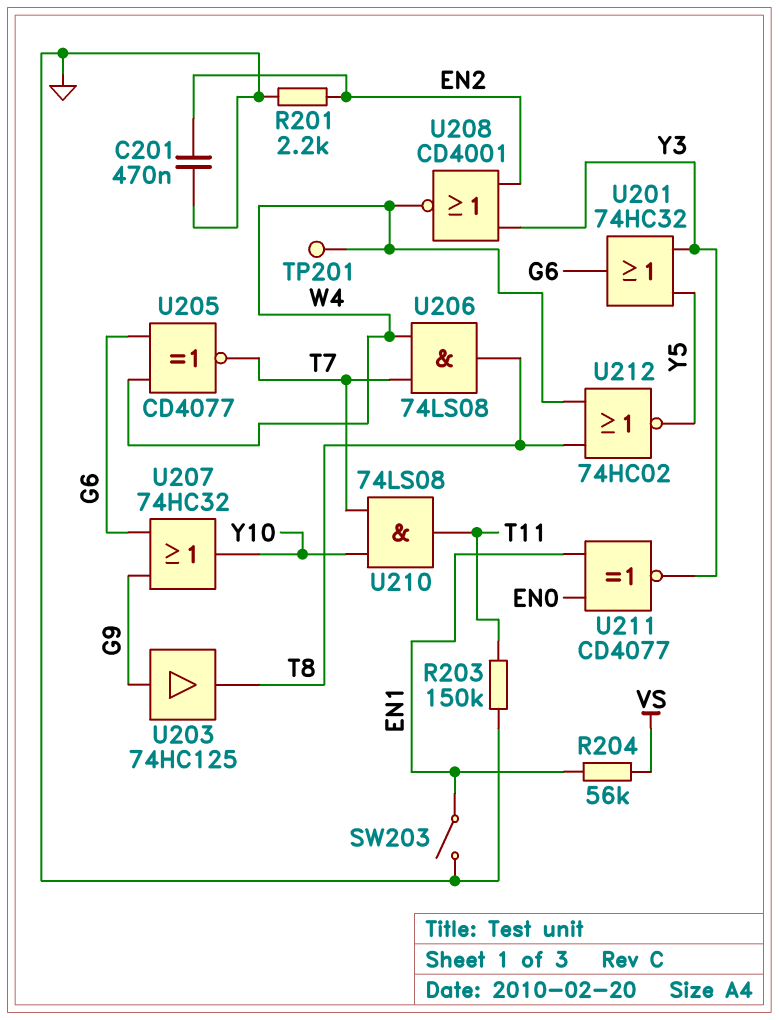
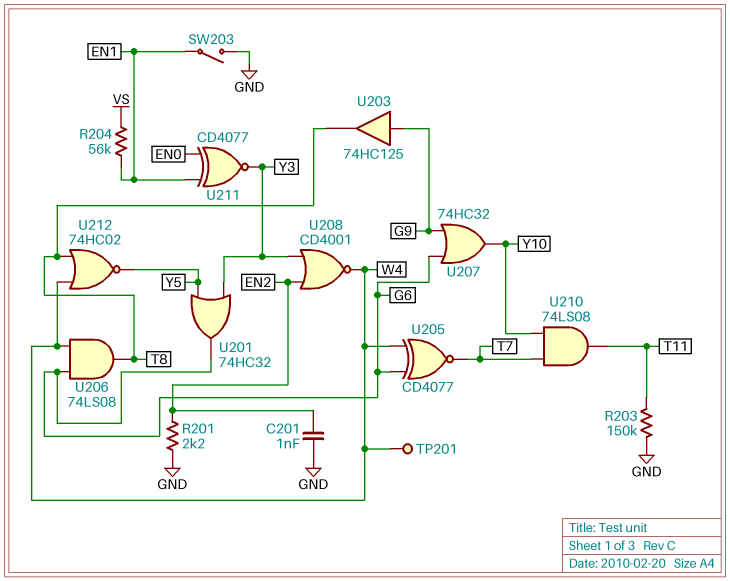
C201: 470nF (EN2, GND) -> 1nF (EN2, GND)
U206: AND 74LS08 (in T7, in W4, out T8) -> AND 74LS08 (in G6, in W4, out T8)

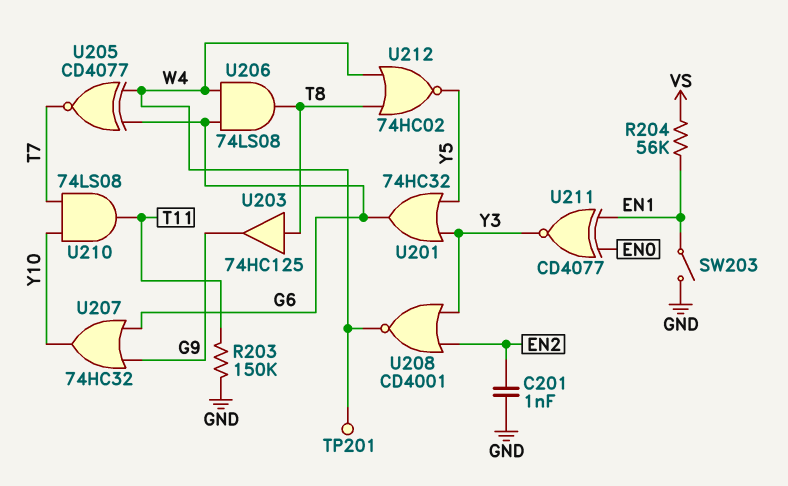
R201: 2.2k (EN2, GND) -> none
U203: buffer 74HC125 (in G9, out T8) -> buffer 74HC125 (in T8, out G9)

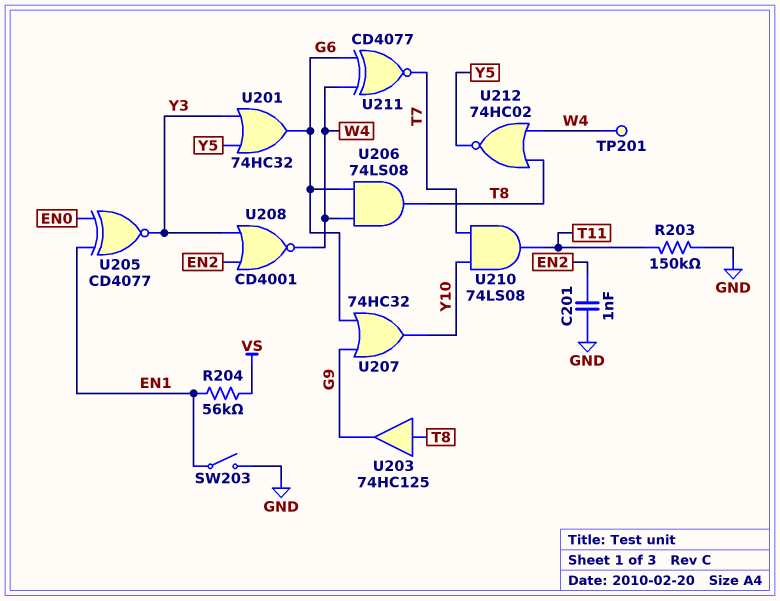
U205: XNOR CD4077 (in G6, in W4, out T7) -> XNOR CD4077 (in EN0, in EN1, out Y3)
U211: XNOR CD4077 (in EN0, in EN1, out Y3) -> XNOR CD4077 (in G6, in W4, out T7)

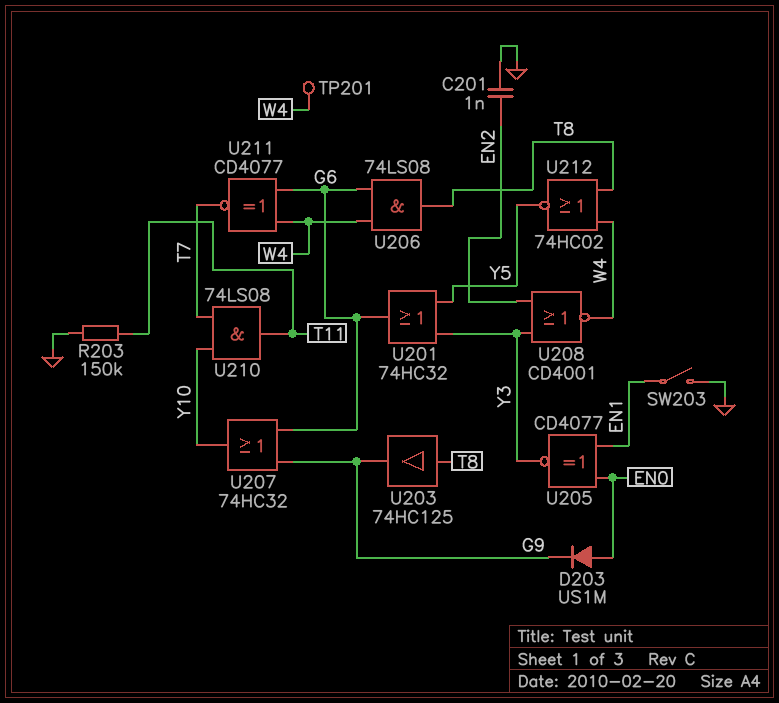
D203: none -> diode US1M (A EN0, K G9)
R204: 56k (EN1, VS) -> none

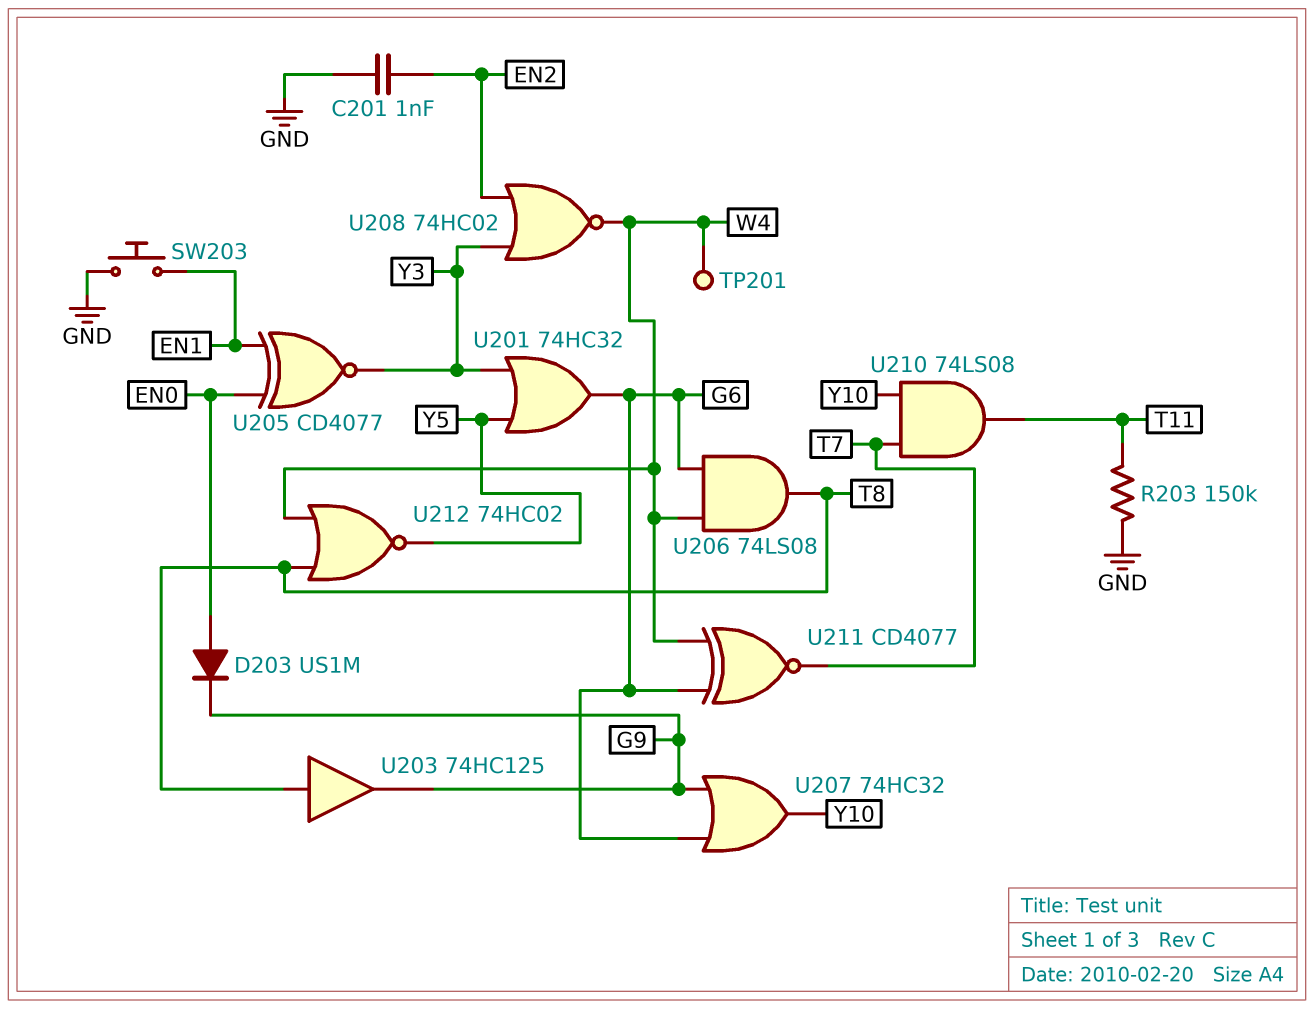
SW203: switch (EN1, GND) -> button (EN1, GND)
U208: NOR CD4001 (in EN2, in Y3, out W4) -> NOR 74HC02 (in EN2, in Y3, out W4)

